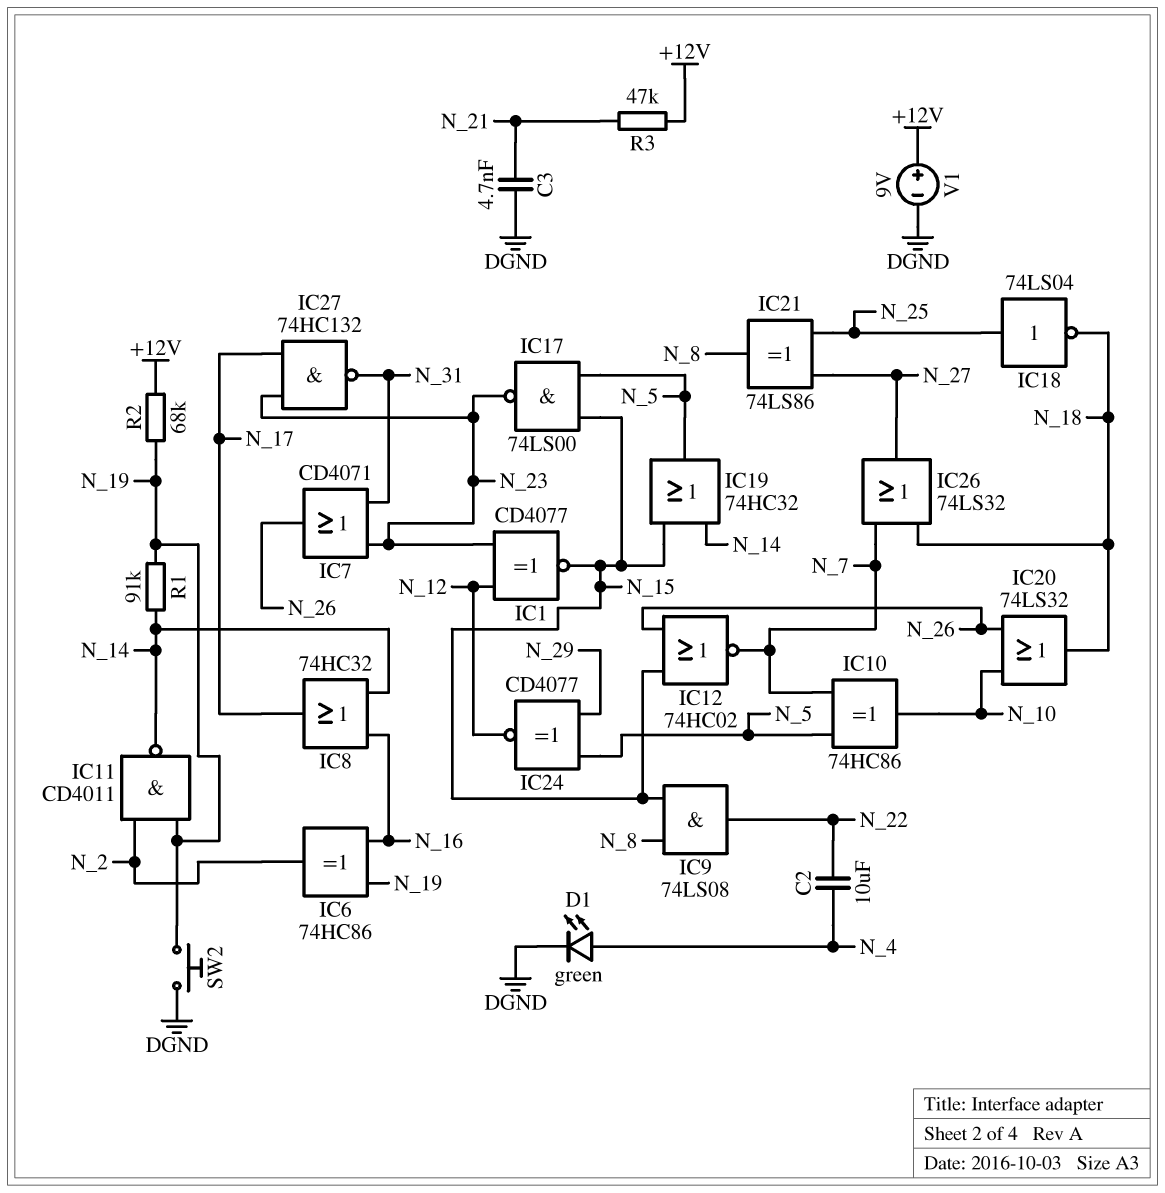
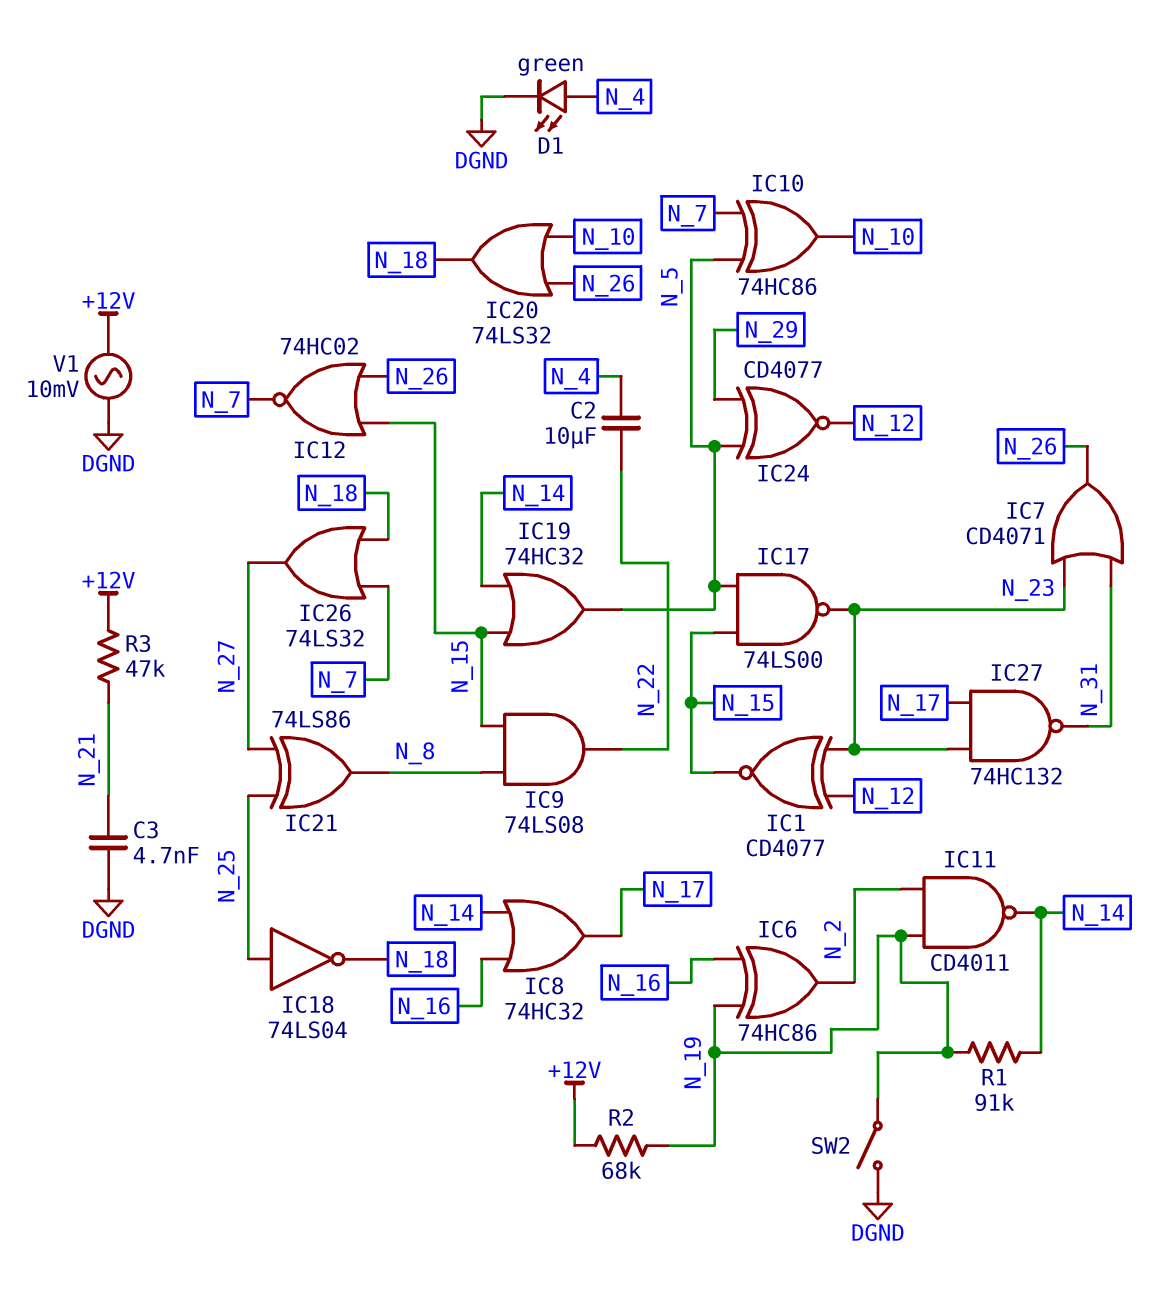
SW2: button (DGND, N_19) -> switch (DGND, N_19)
V1: 9V (plus +12V, minus DGND) -> AC 10mV (+12V, DGND)

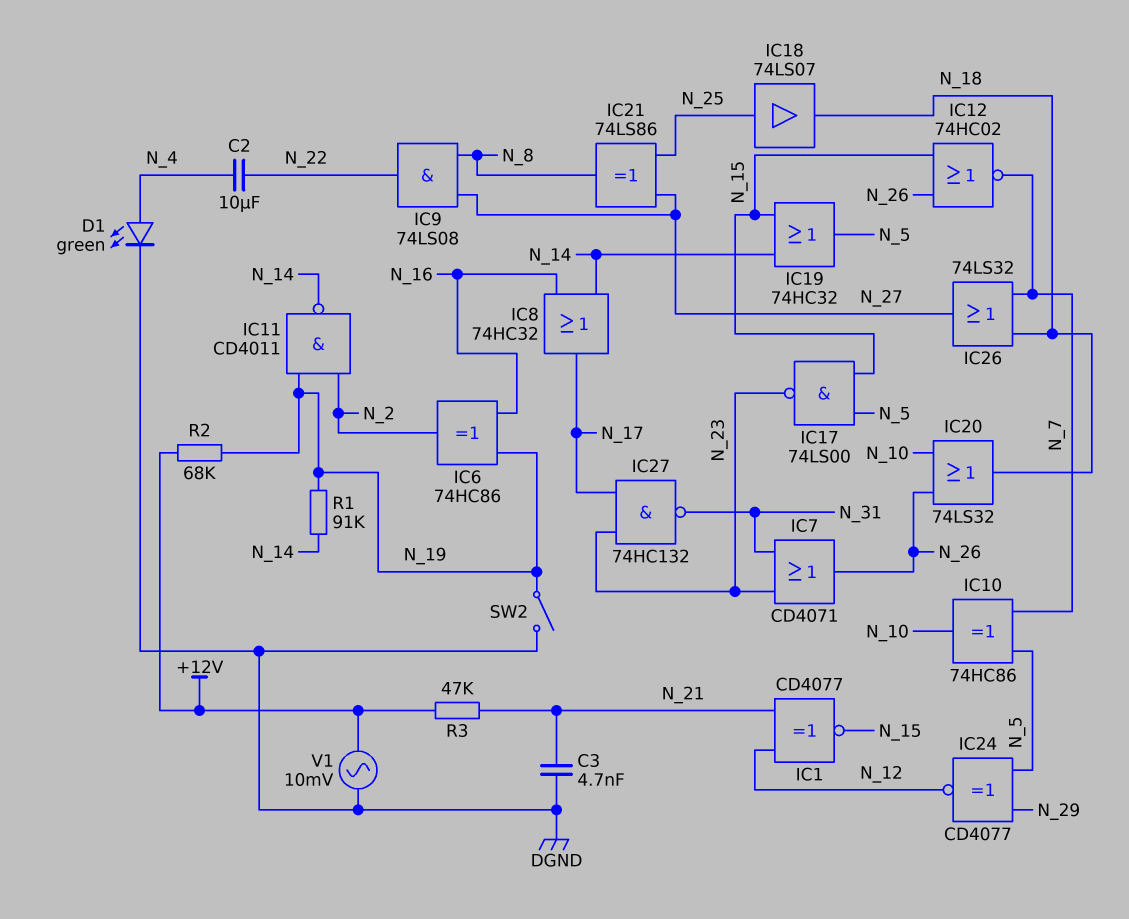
IC1: XNOR CD4077 (in N_12, in N_23, out N_15) -> XNOR CD4077 (in N_12, in N_21, out N_15)
IC9: AND 74LS08 (in N_8, in N_15, out N_22) -> AND 74LS08 (in N_8, in N_27, out N_22)
IC18: NOT 74LS04 (in N_25, out N_18) -> buffer 74LS07 (in N_25, out N_18)

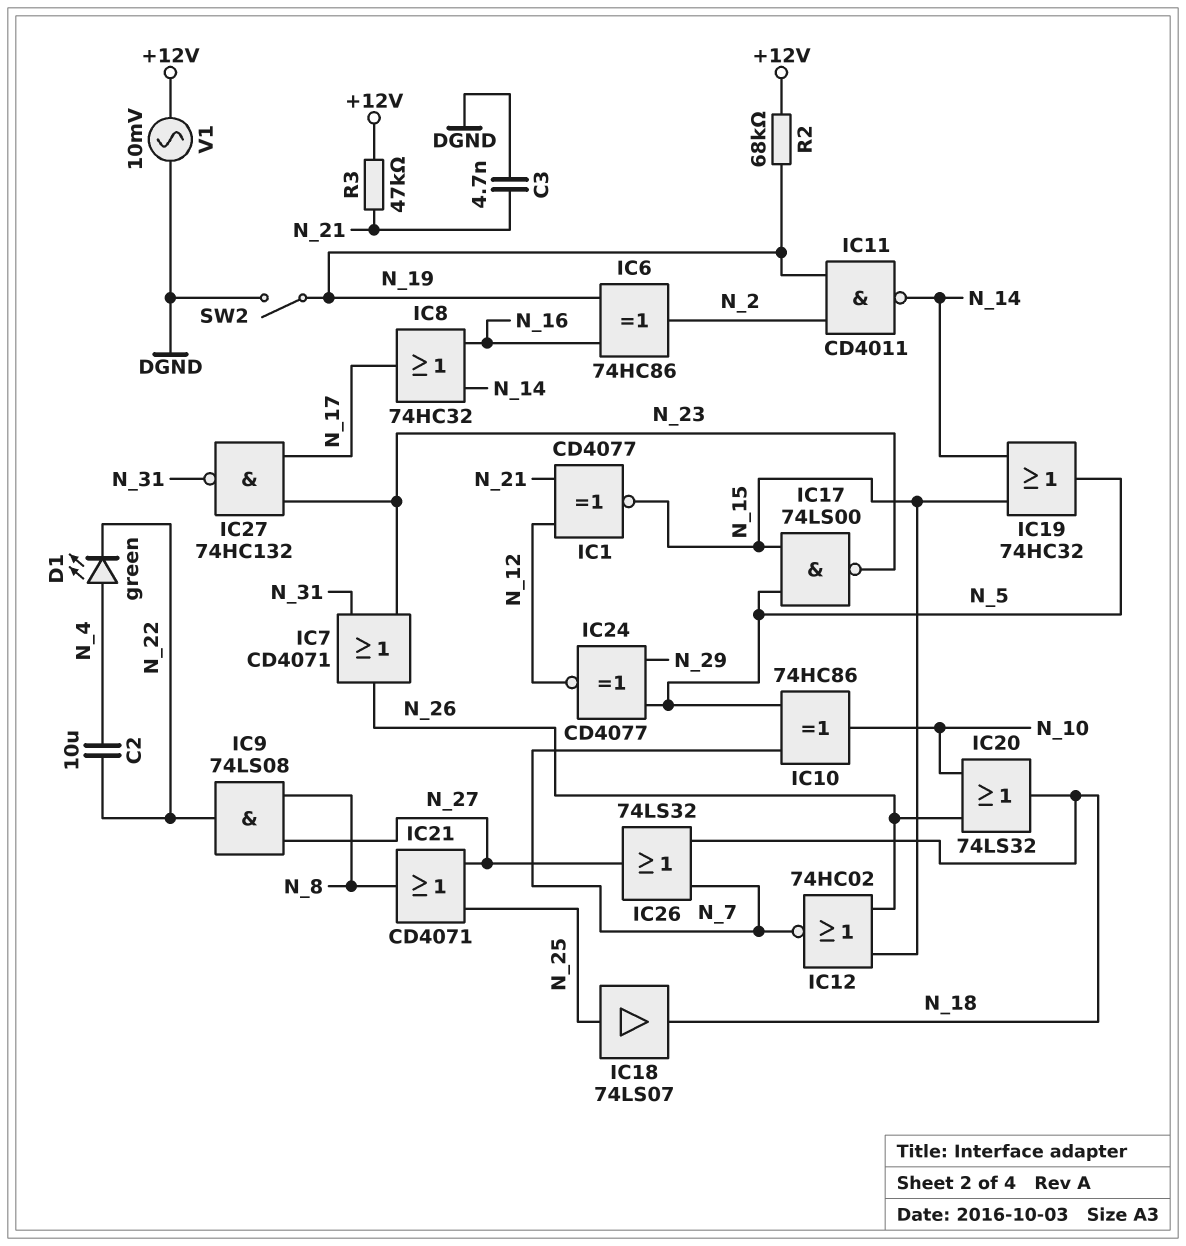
D1: LED green (A N_4, K DGND) -> LED green (A N_4, K N_22)
IC21: XOR 74LS86 (in N_25, in N_27, out N_8) -> OR CD4071 (in N_25, in N_27, out N_8)
R1: 91k (N_14, N_19) -> none

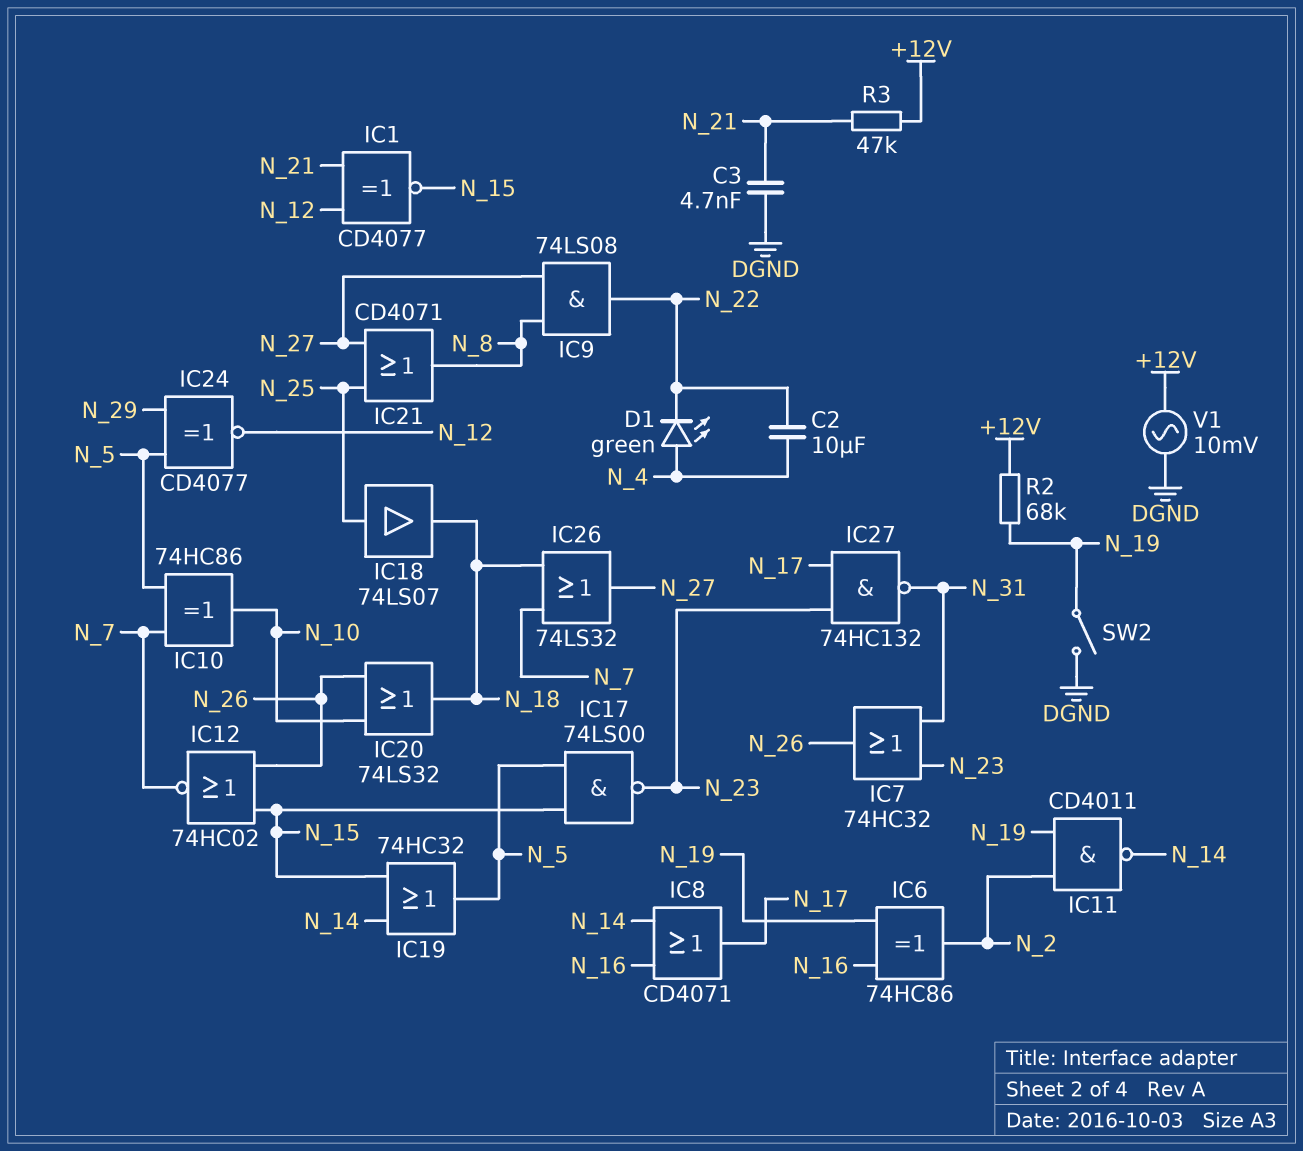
IC7: OR CD4071 (in N_23, in N_31, out N_26) -> OR 74HC32 (in N_23, in N_31, out N_26)
IC8: OR 74HC32 (in N_14, in N_16, out N_17) -> OR CD4071 (in N_14, in N_16, out N_17)

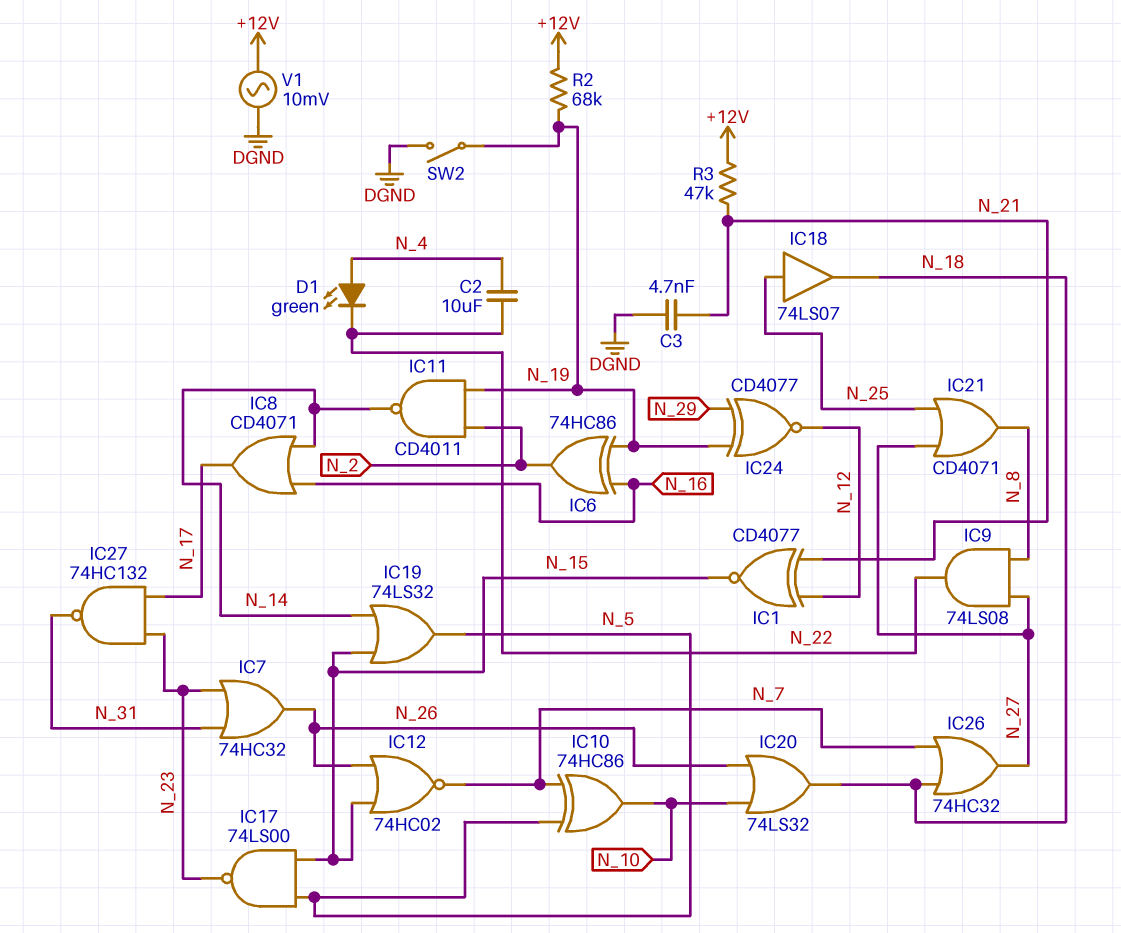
IC19: OR 74HC32 (in N_14, in N_15, out N_5) -> OR 74LS32 (in N_14, in N_15, out N_5)
IC24: XNOR CD4077 (in N_5, in N_29, out N_12) -> XNOR CD4077 (in N_19, in N_29, out N_12)
IC26: OR 74LS32 (in N_7, in N_18, out N_27) -> OR 74HC32 (in N_7, in N_18, out N_27)

